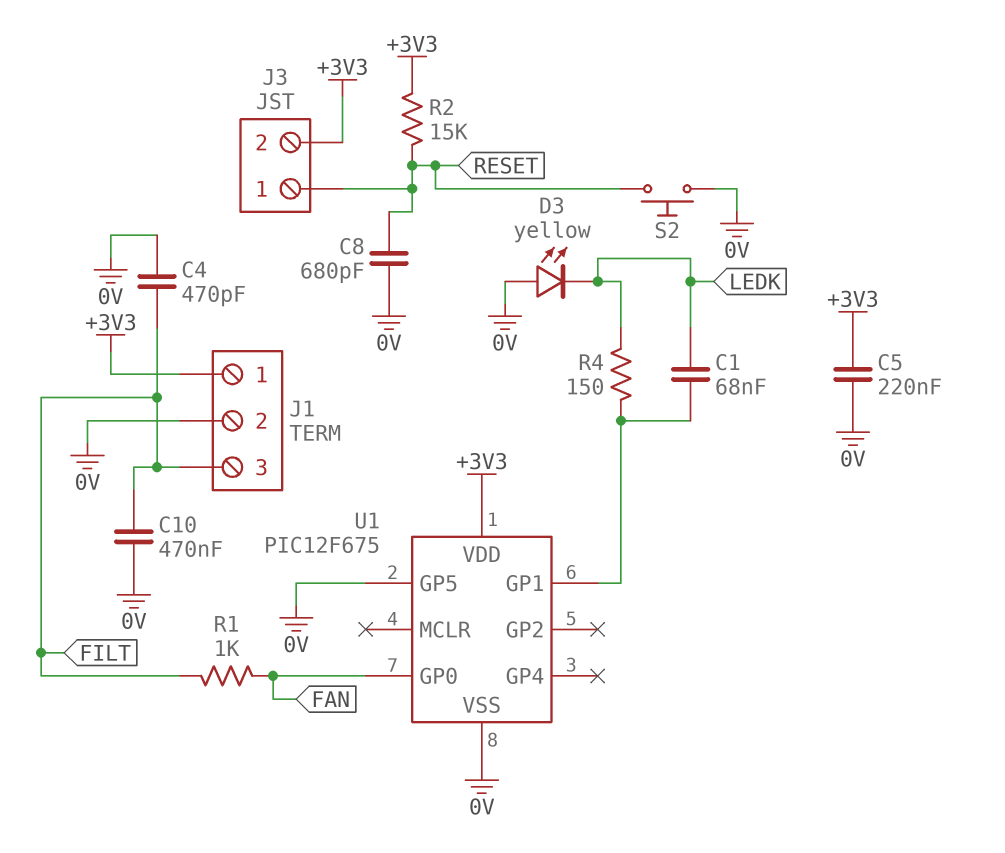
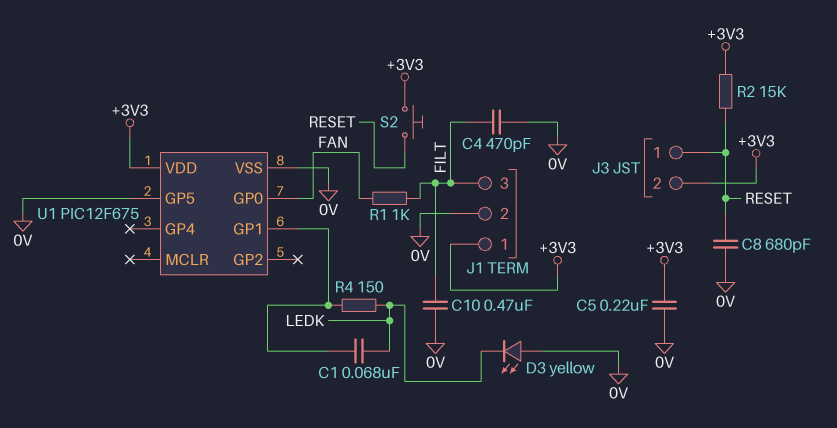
S2: button (0V, RESET) -> button (+3V3, RESET)

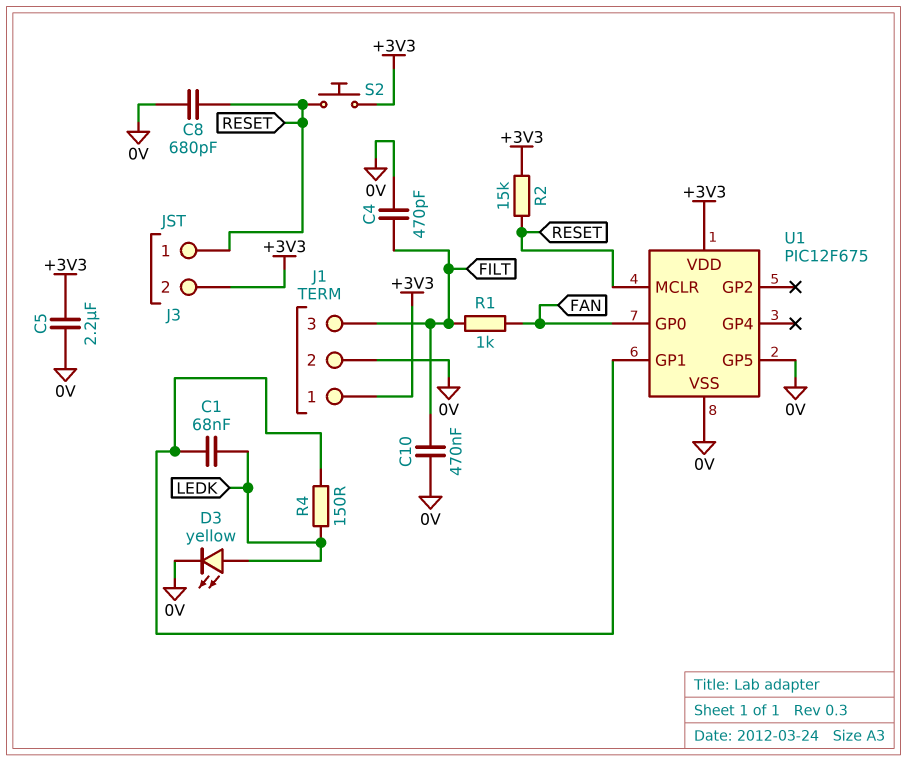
C5: 220nF (+3V3, 0V) -> 2.2uF (+3V3, 0V)
D3: LED yellow (A 0V, K LEDK) -> LED yellow (A LEDK, K 0V)
U1 pin MCLR: none -> RESET

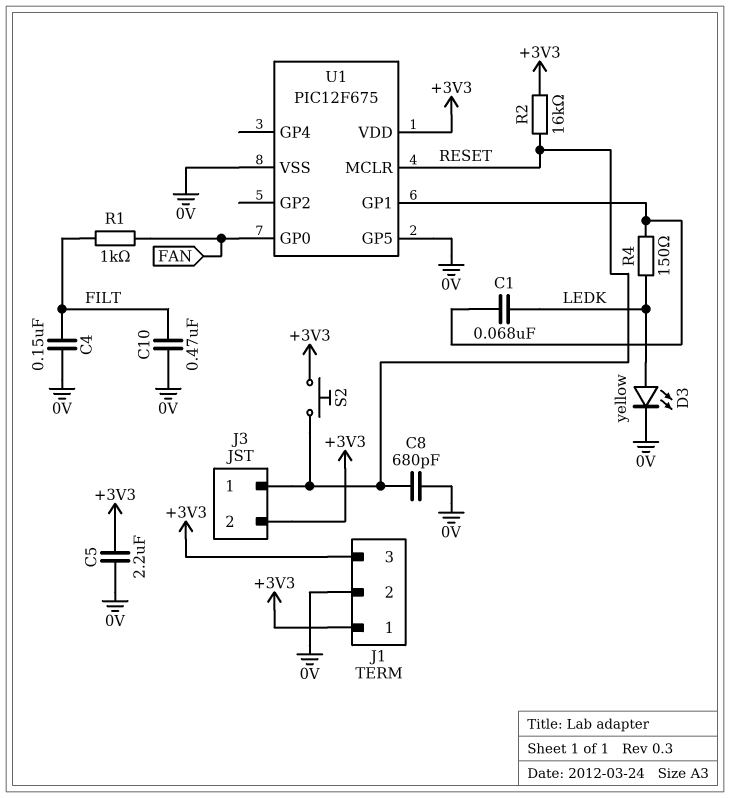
C4: 470pF (0V, FILT) -> 150nF (0V, FILT)
J1 pin 3: FILT -> +3V3
R2: 15k (+3V3, RESET) -> 16k (+3V3, RESET)

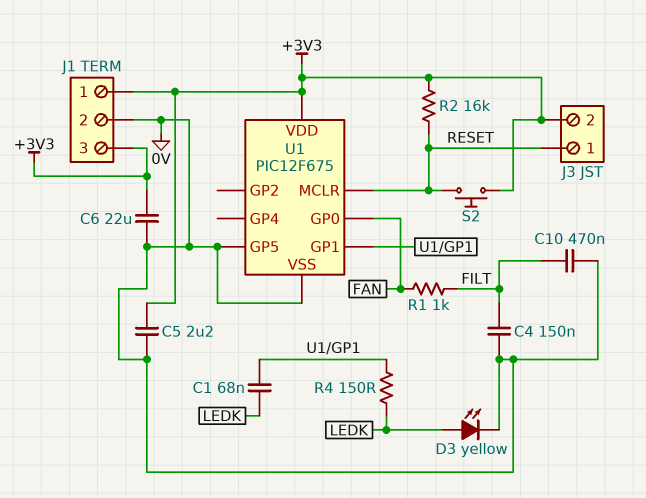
C6: none -> 22uF (+3V3, 0V)
C8: 680pF (0V, RESET) -> none

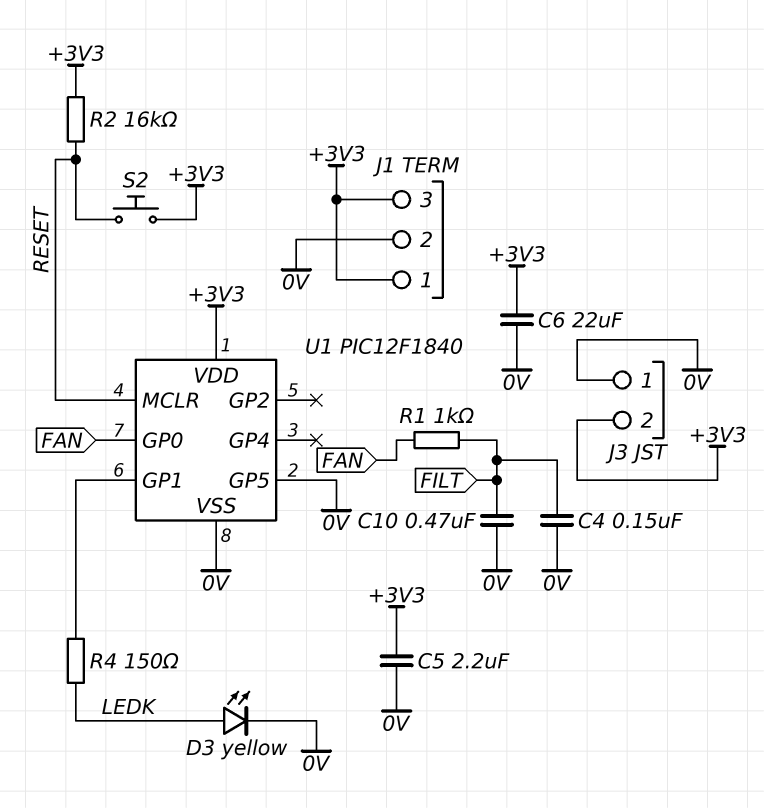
C1: 68nF (LEDK, U1/GP1) -> none
J3 pin 1: RESET -> 0V
U1: PIC12F675 -> PIC12F1840

